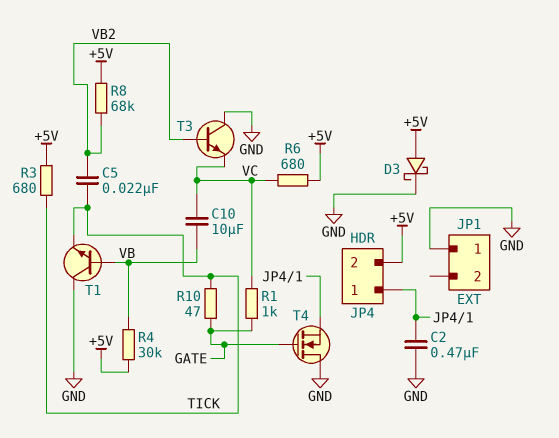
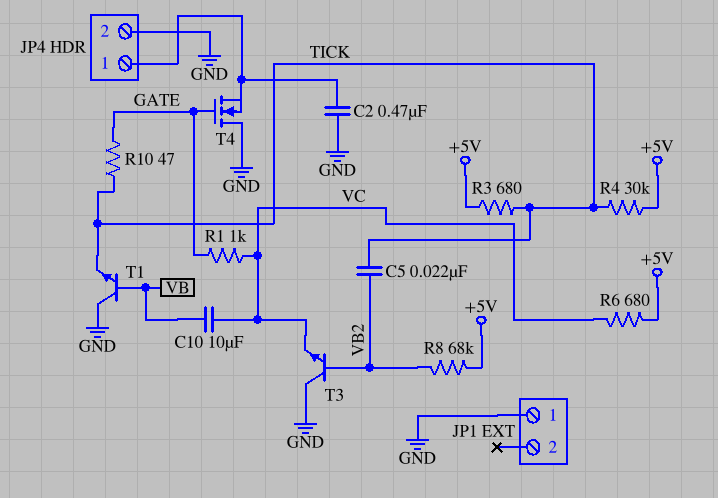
D3: schottky (A +5V, K GND) -> none
JP4 pin 2: +5V -> GND
R4: 30k (+5V, VB) -> 30k (+5V, TICK)

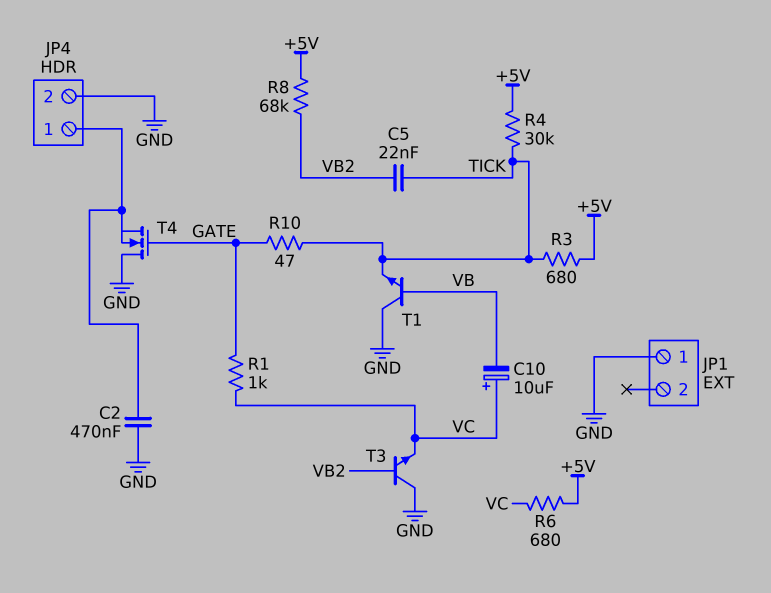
C10: 10uF (VB, VC) -> 10uF (plus VC, minus VB)

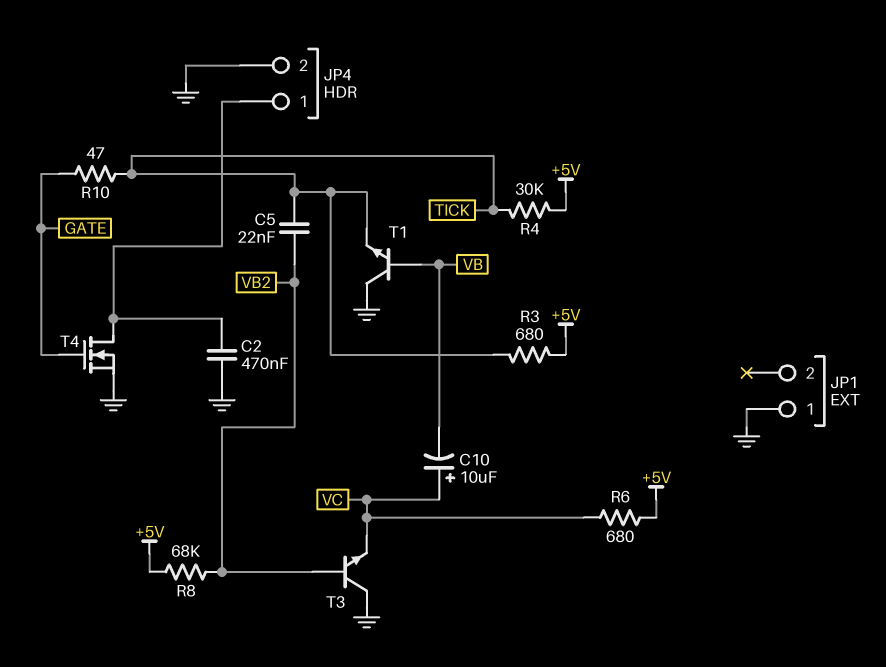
R1: 1k (GATE, VC) -> none
T4: NMOS (G GATE, D GND, S JP4/1) -> NMOS (G GATE, D JP4/1, S GND)

